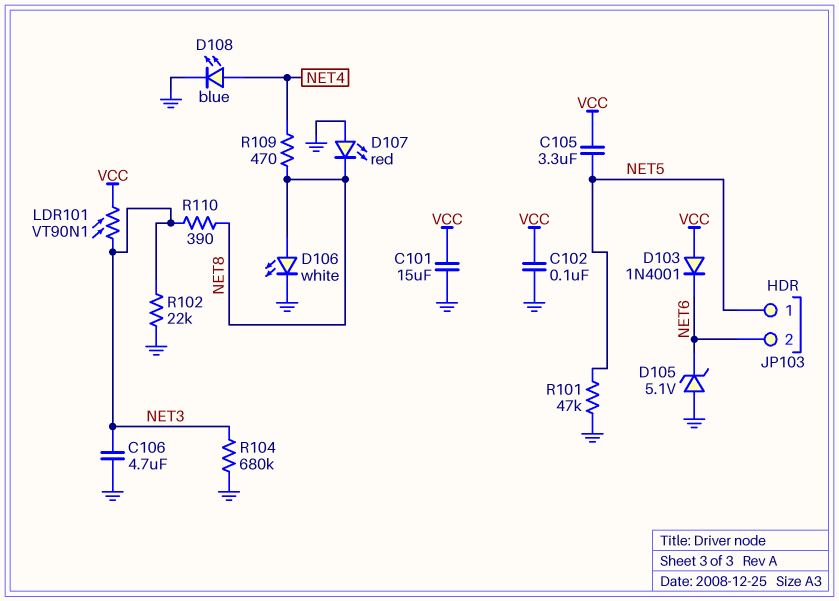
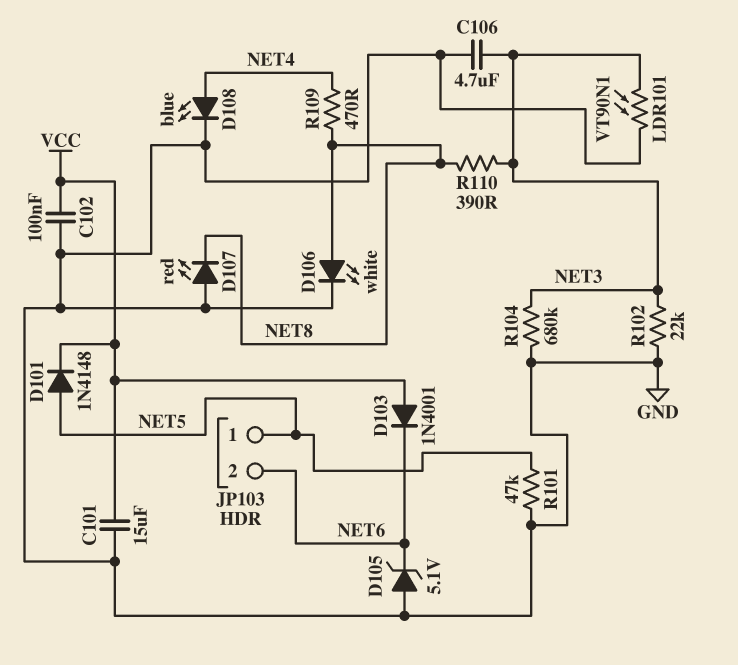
C105: 3.3uF (NET5, VCC) -> none
D101: none -> diode 1N4148 (A NET5, K VCC)
LDR101: VT90N1 (NET3, VCC) -> VT90N1 (GND, NET3)

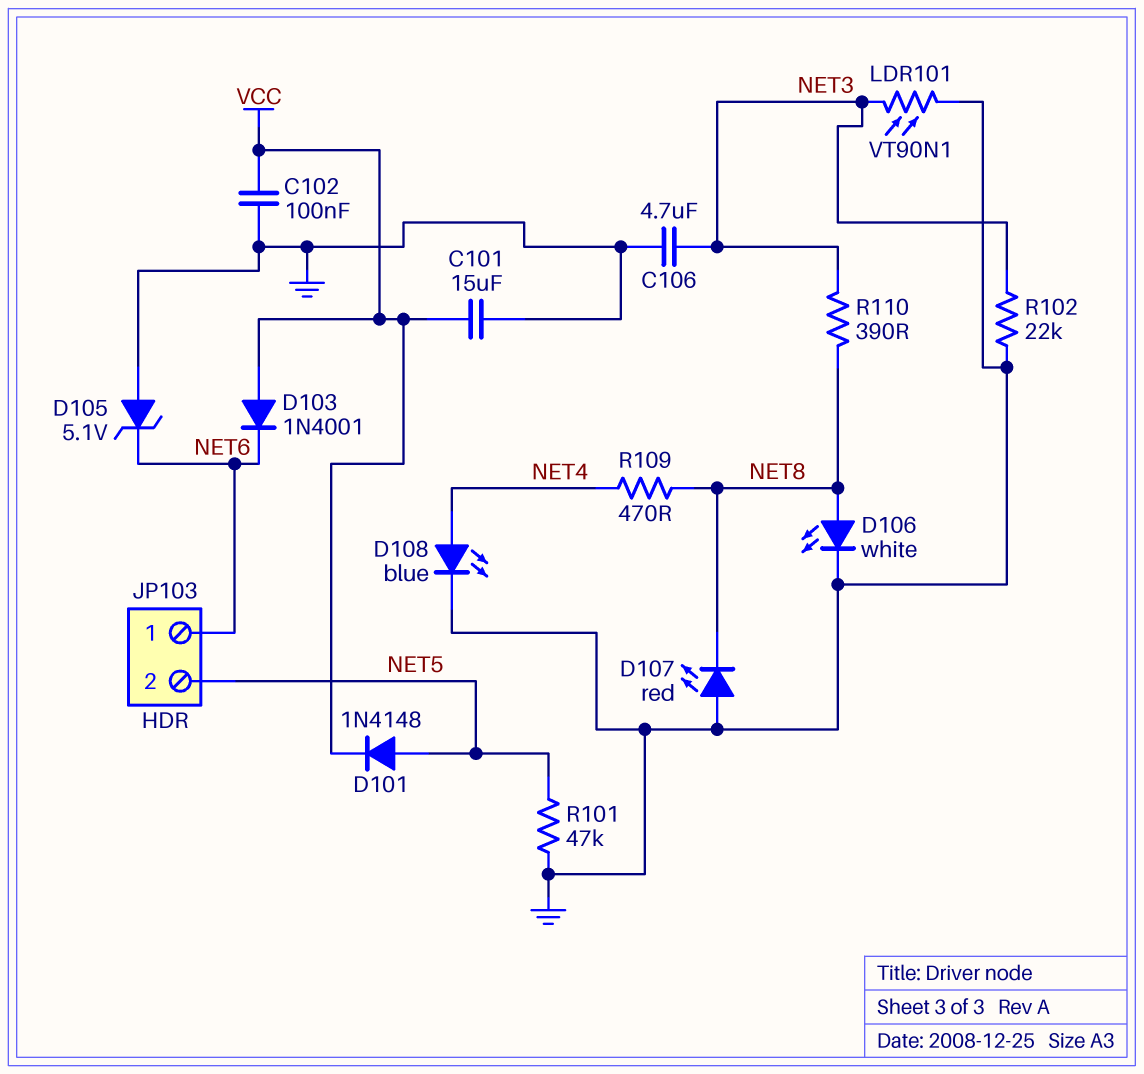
JP103 pin 1: NET5 -> NET6
JP103 pin 2: NET6 -> NET5
R104: 680k (GND, NET3) -> none

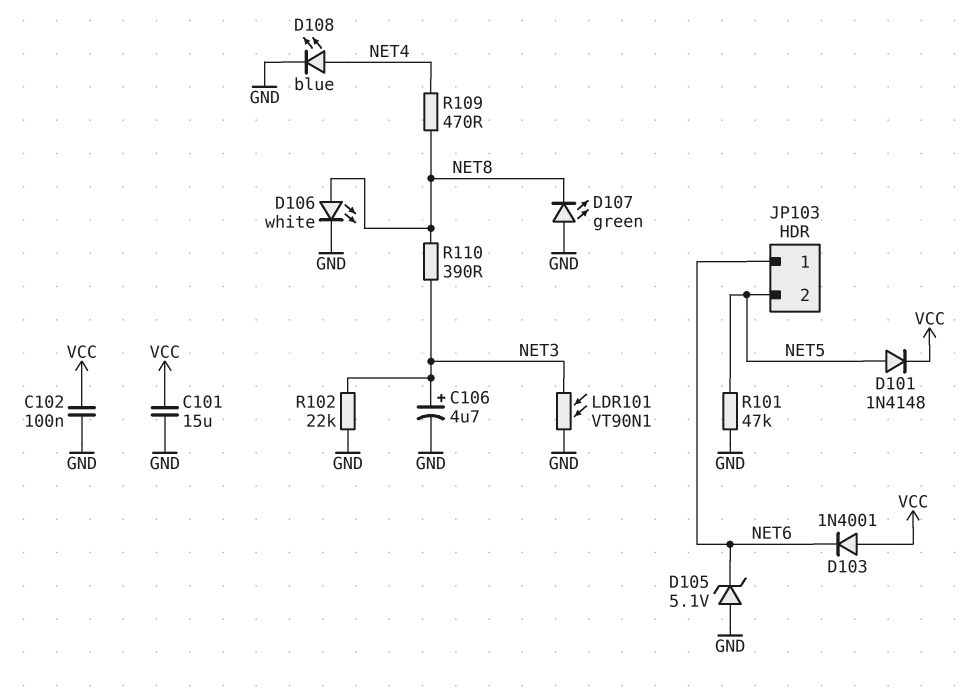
C106: 4.7uF (GND, NET3) -> 4.7uF (plus NET3, minus GND)
D107: LED red (A GND, K NET8) -> LED green (A GND, K NET8)

